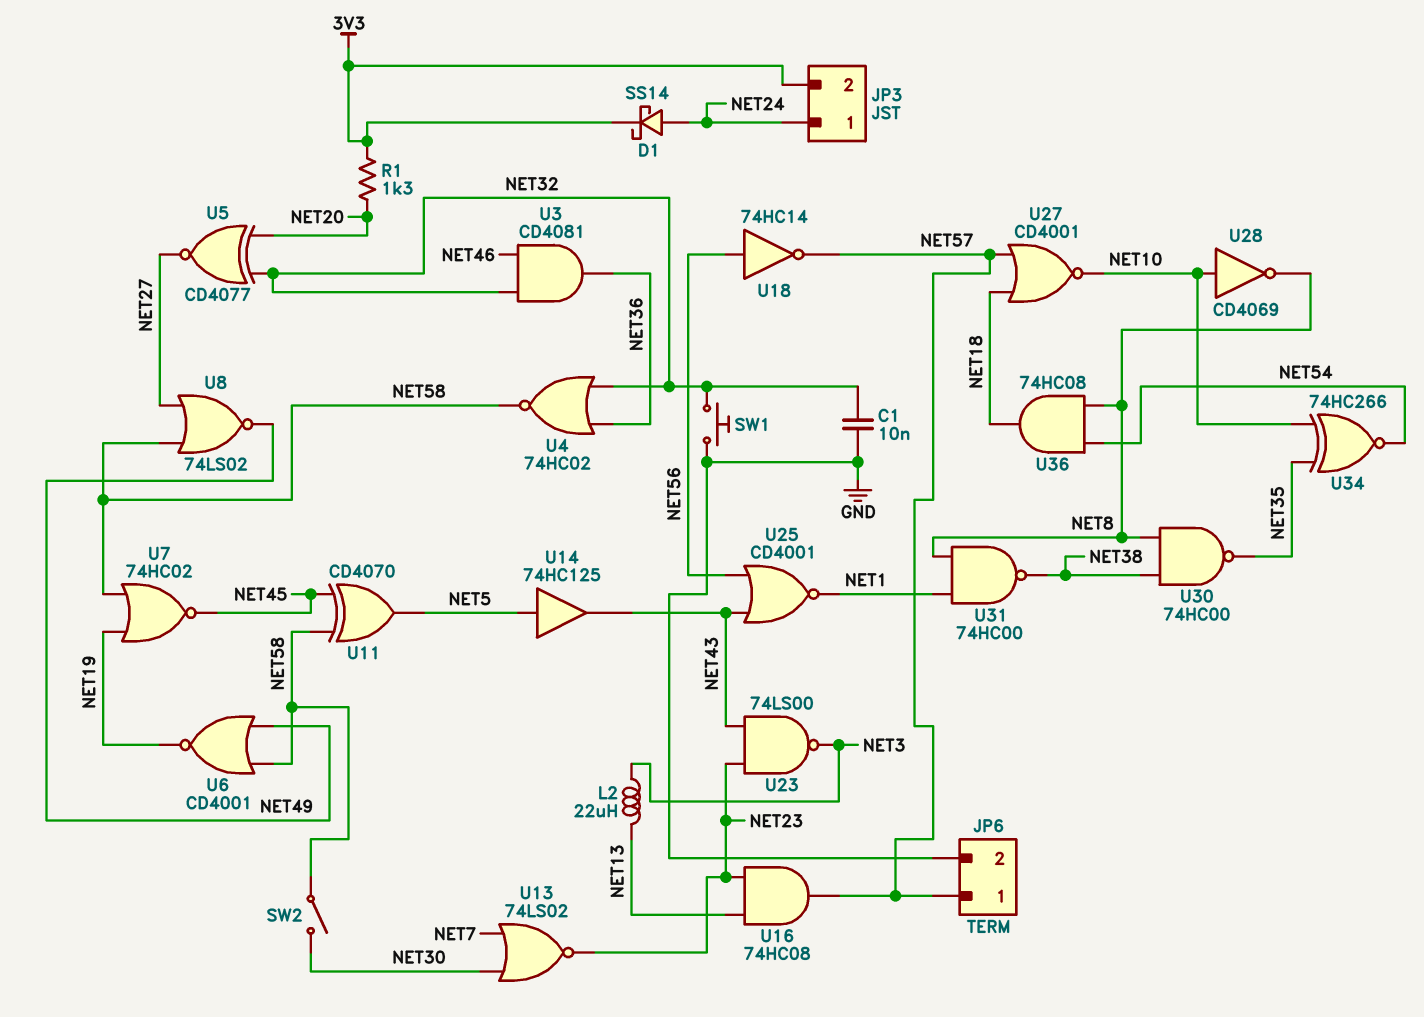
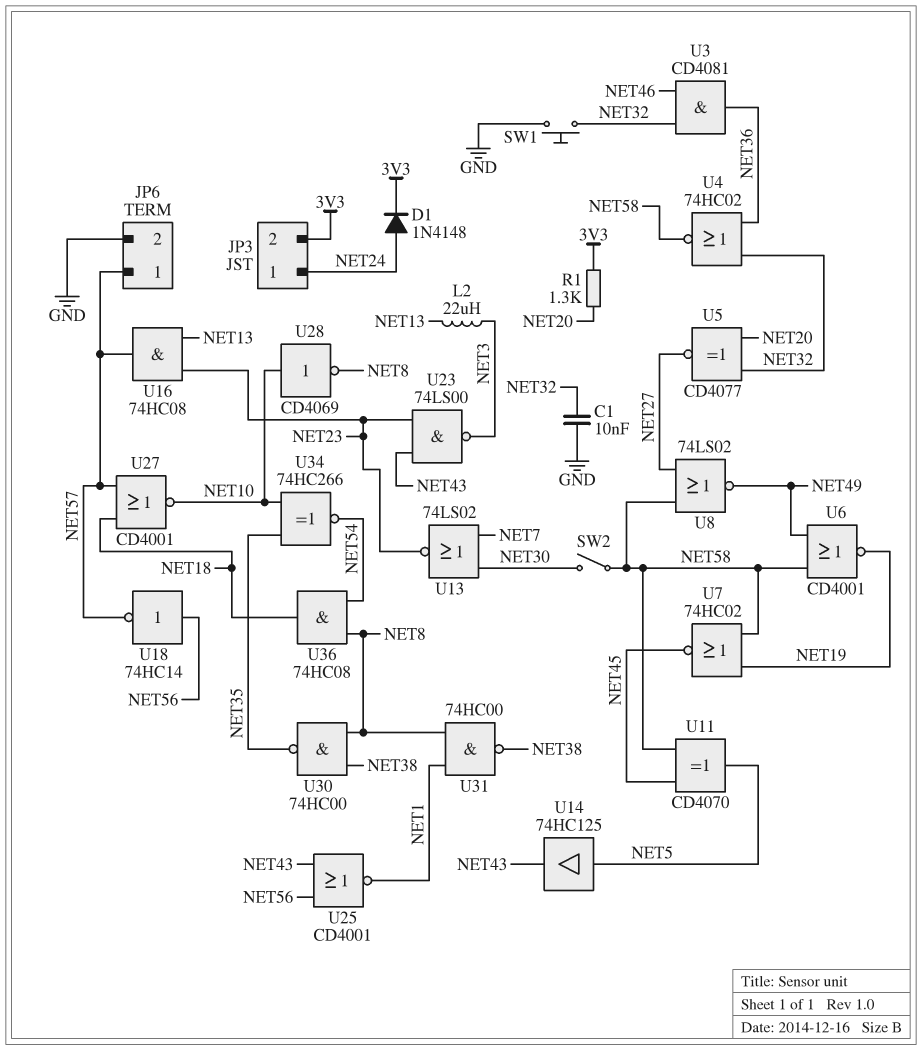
D1: schottky SS14 (A NET24, K 3V3) -> diode 1N4148 (A NET24, K 3V3)

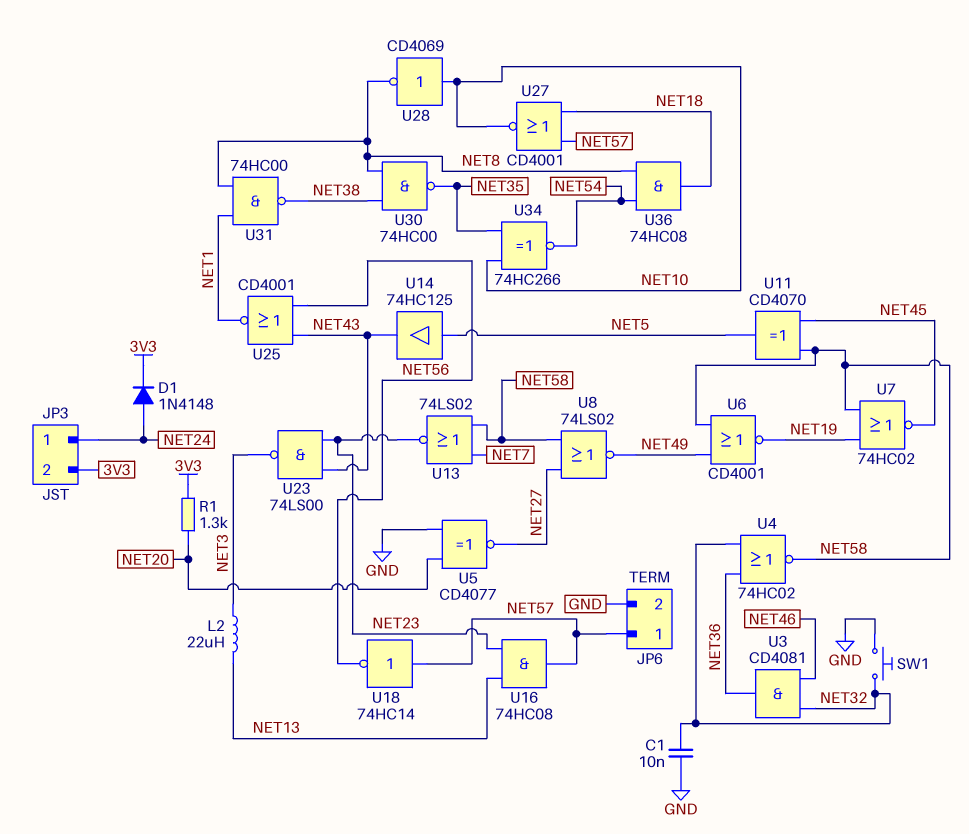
SW2: switch (NET30, NET58) -> none
U5: XNOR CD4077 (in NET20, in NET32, out NET27) -> XNOR CD4077 (in GND, in NET20, out NET27)
U13: NOR 74LS02 (in NET7, in NET30, out NET23) -> NOR 74LS02 (in NET7, in NET58, out NET23)
U18: NOT 74HC14 (in NET56, out NET57) -> NOT 74HC14 (in NET57, out NET56)

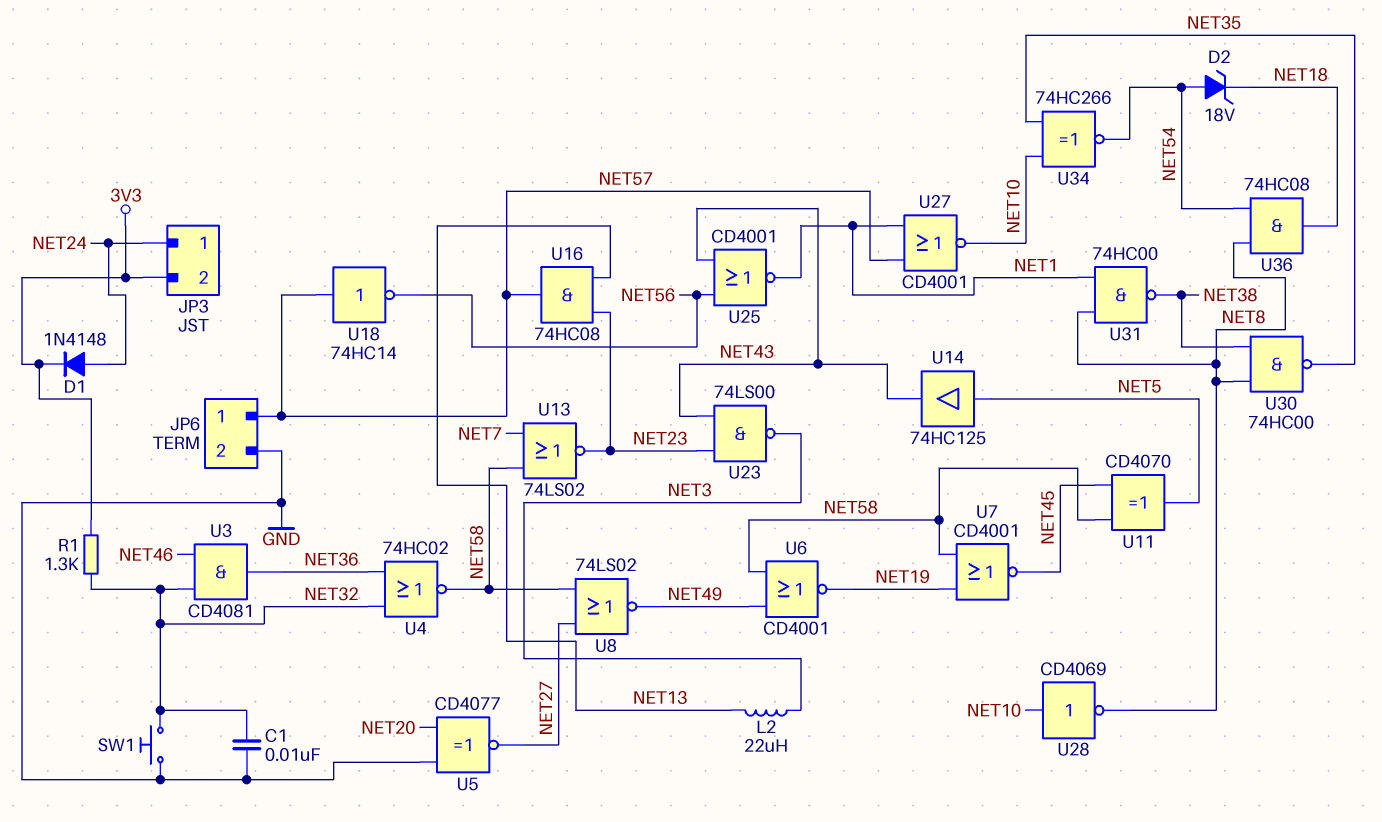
D2: none -> zener 18V (A NET54, K NET18)
R1: 1.3k (3V3, NET20) -> 1.3k (3V3, NET32)
U7: NOR 74HC02 (in NET19, in NET58, out NET45) -> NOR CD4001 (in NET19, in NET58, out NET45)
U27: NOR CD4001 (in NET18, in NET57, out NET10) -> NOR CD4001 (in NET1, in NET57, out NET10)

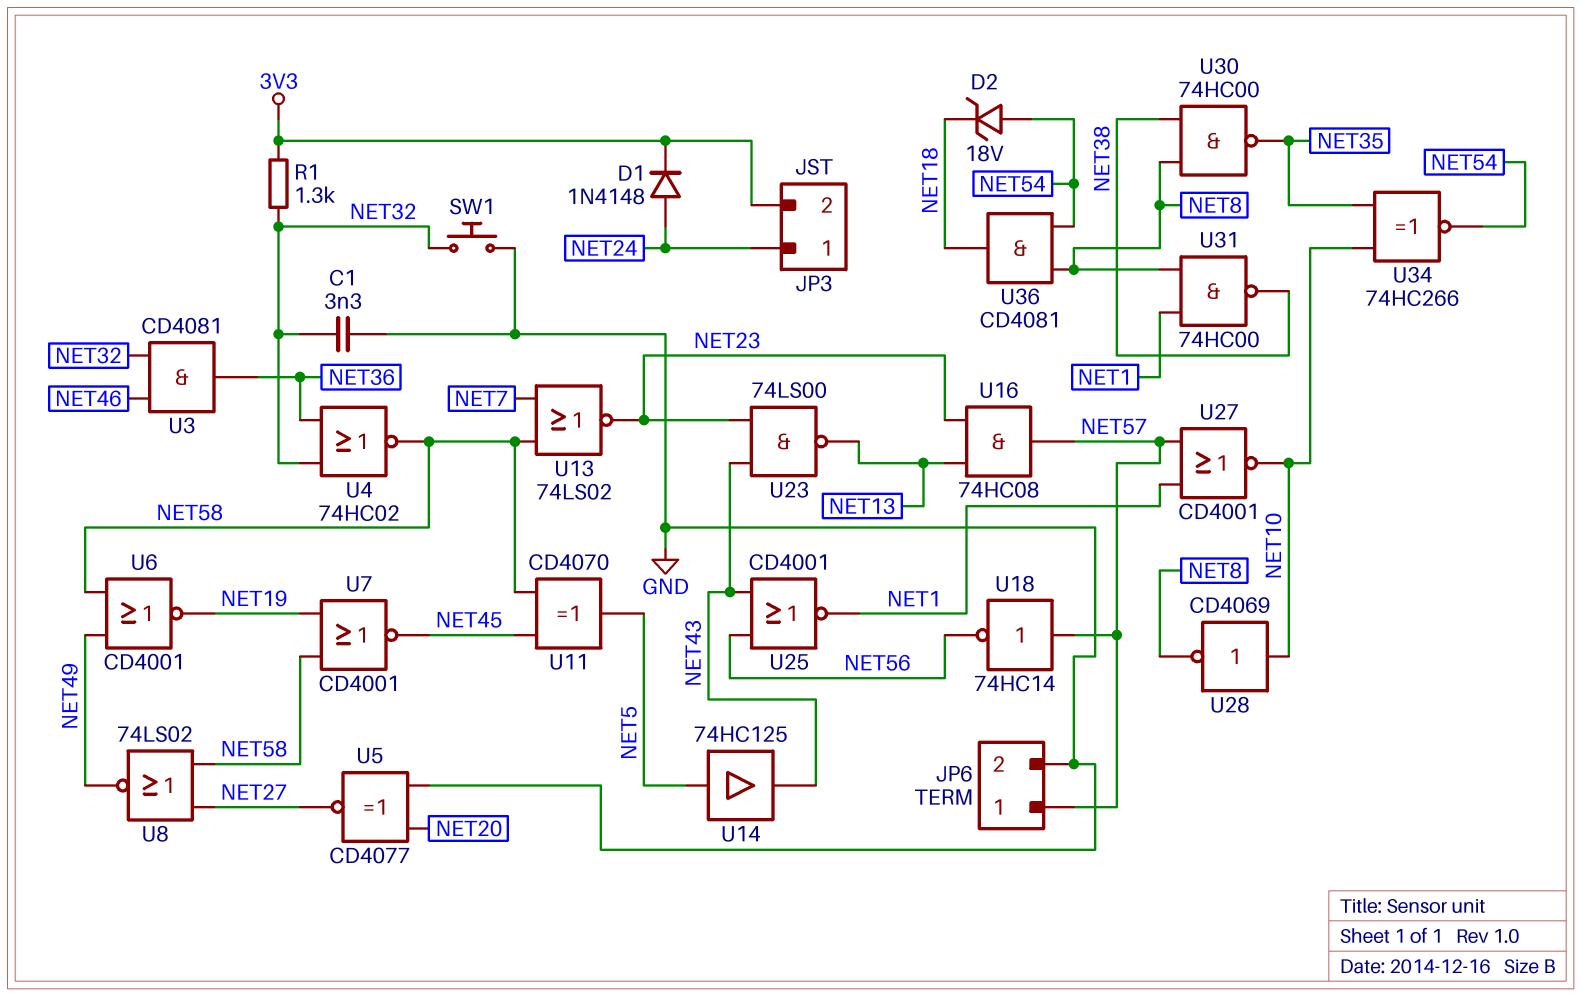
C1: 10nF (GND, NET32) -> 3.3nF (GND, NET32)
L2: 22uH (NET3, NET13) -> none
U23: NAND 74LS00 (in NET23, in NET43, out NET3) -> NAND 74LS00 (in NET23, in NET43, out NET13)
U36: AND 74HC08 (in NET8, in NET54, out NET18) -> AND CD4081 (in NET8, in NET54, out NET18)

